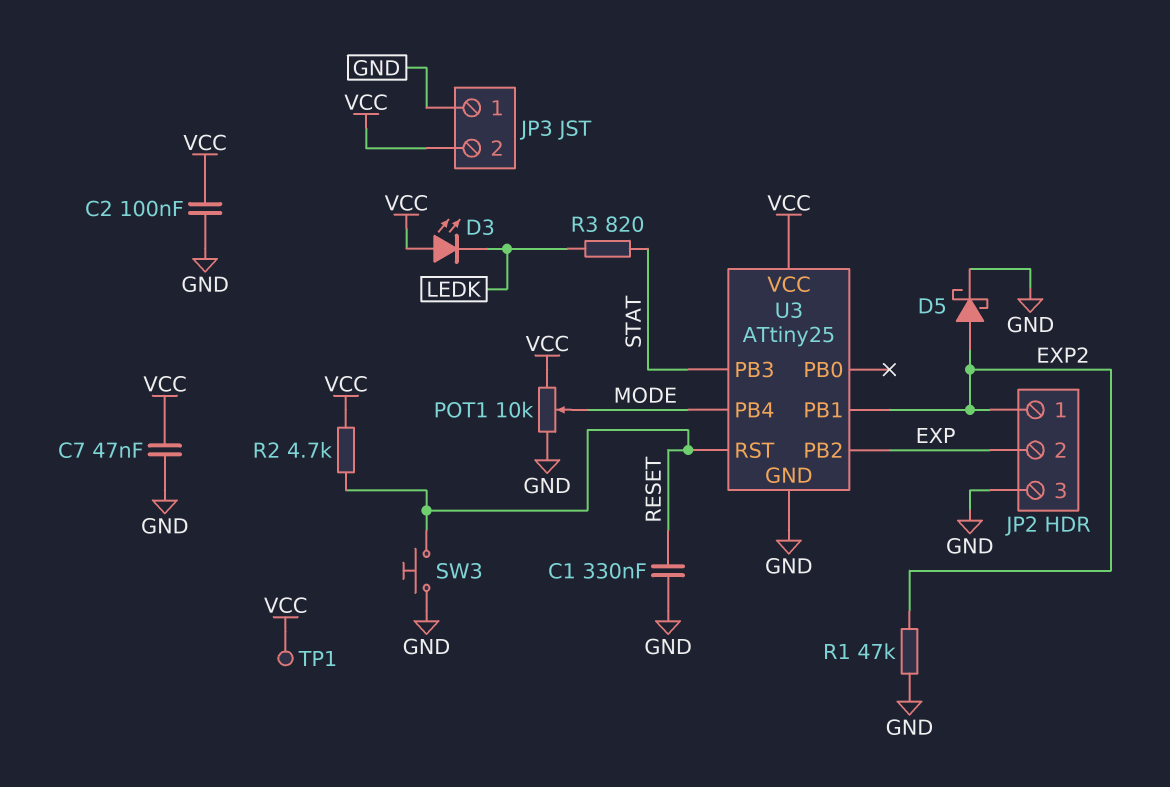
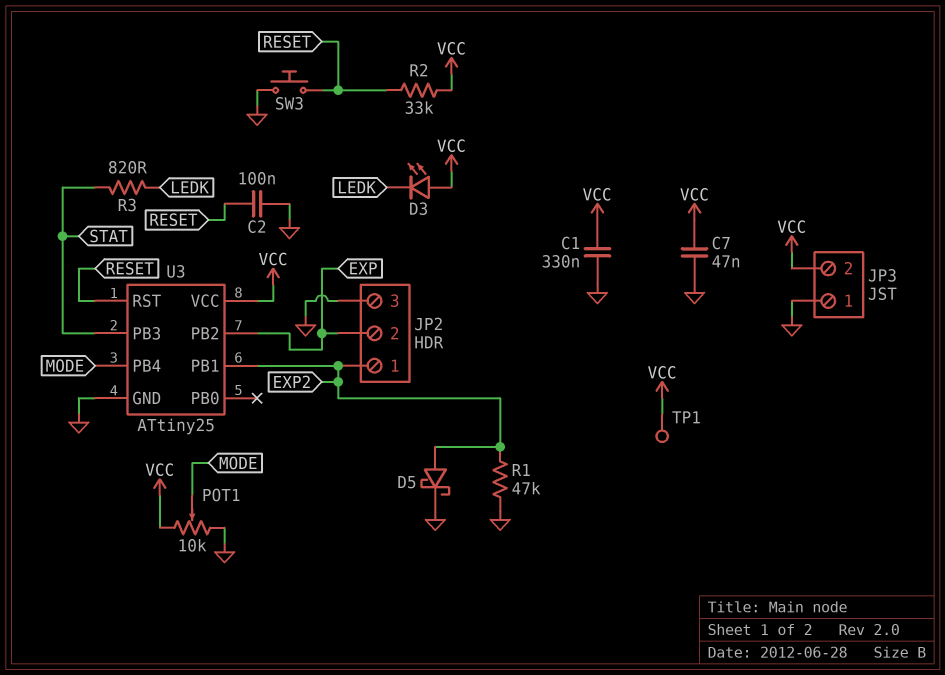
C1: 330nF (GND, RESET) -> 330nF (GND, VCC)
C2: 100nF (GND, VCC) -> 100nF (GND, RESET)
R2: 4.7k (RESET, VCC) -> 33k (RESET, VCC)

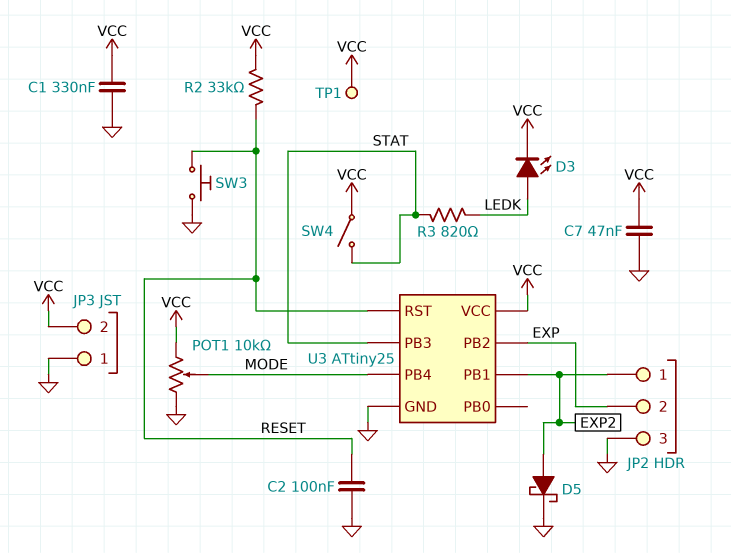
D3: LED (A VCC, K LEDK) -> LED (A LEDK, K VCC)
R1: 47k (EXP2, GND) -> none
SW4: none -> switch (STAT, VCC)

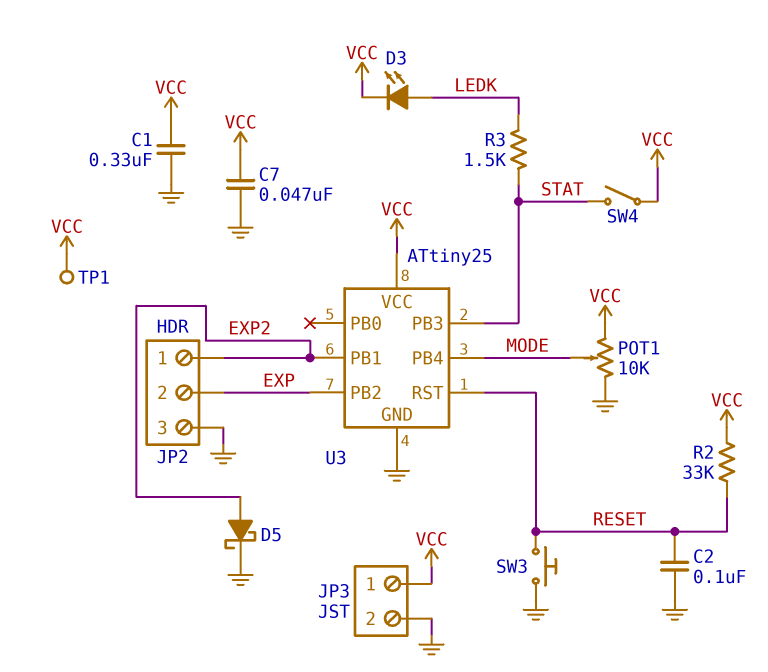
JP3 pin 1: GND -> VCC
JP3 pin 2: VCC -> GND
R3: 820 (LEDK, STAT) -> 1.5k (LEDK, STAT)

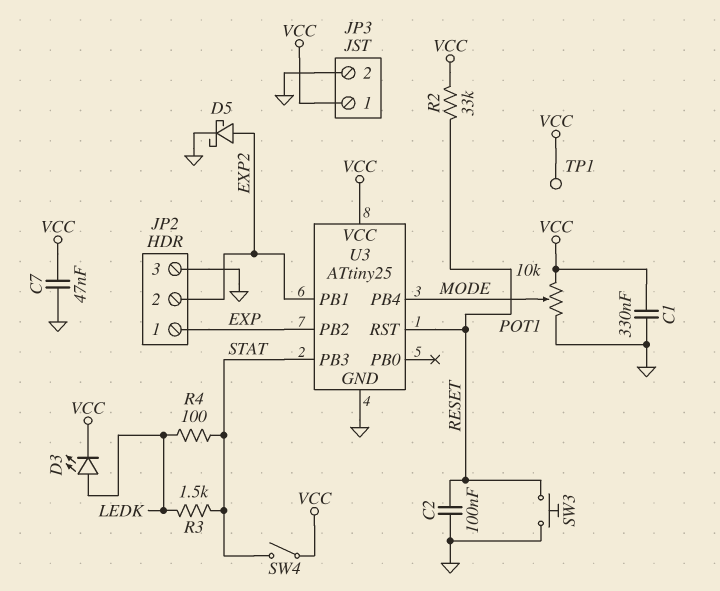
JP2 pin 1: EXP2 -> EXP
JP2 pin 2: EXP -> EXP2
R4: none -> 100 (LEDK, STAT)

